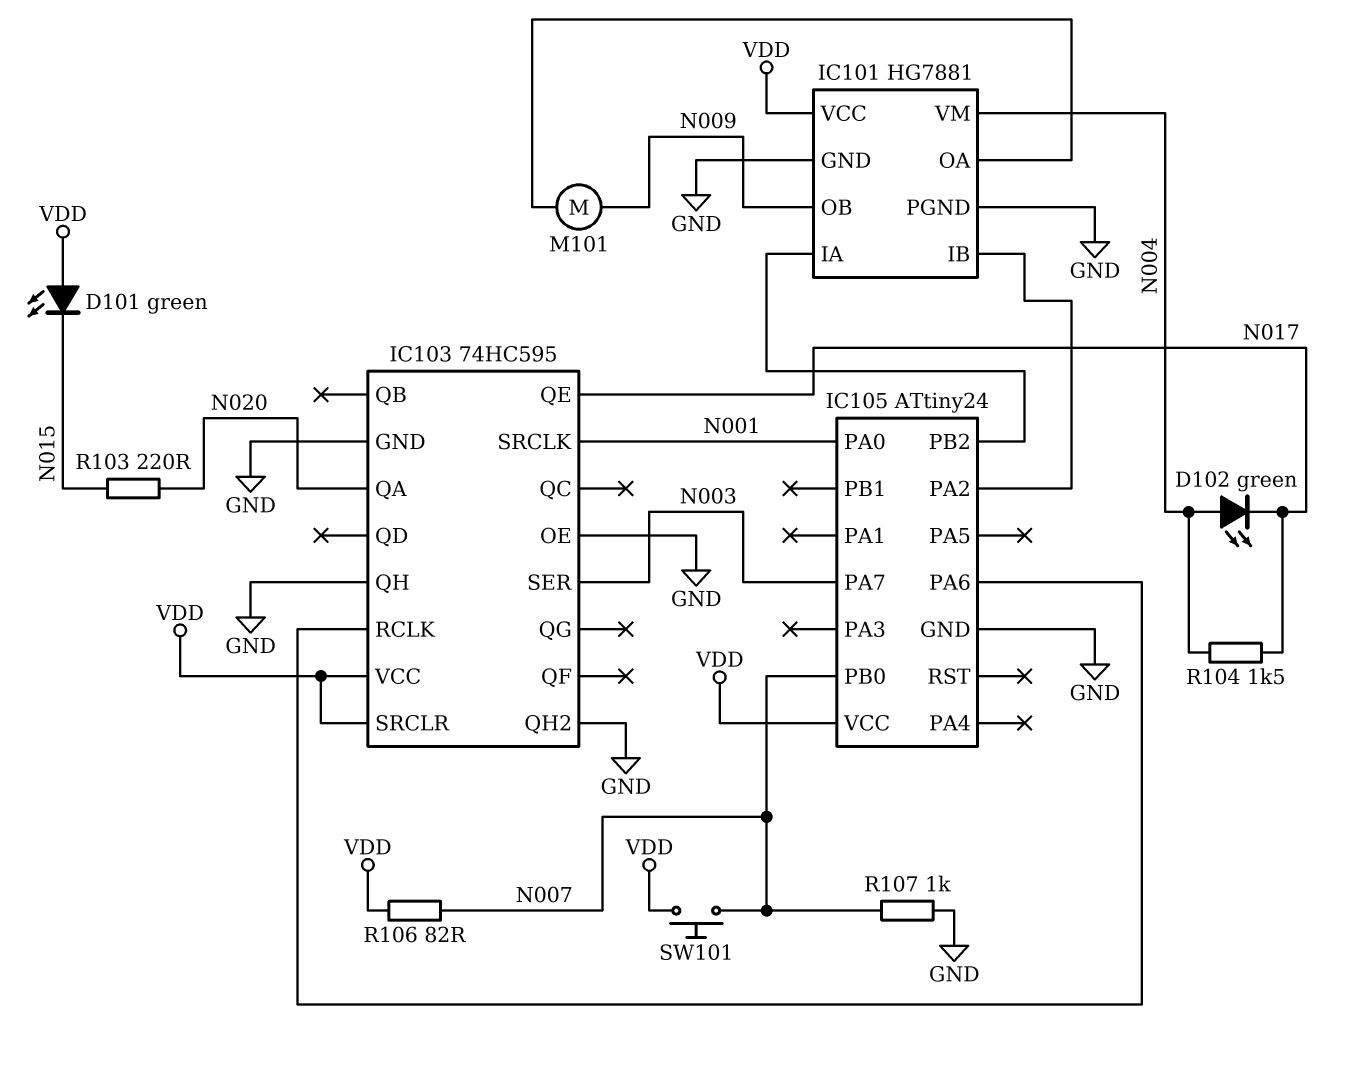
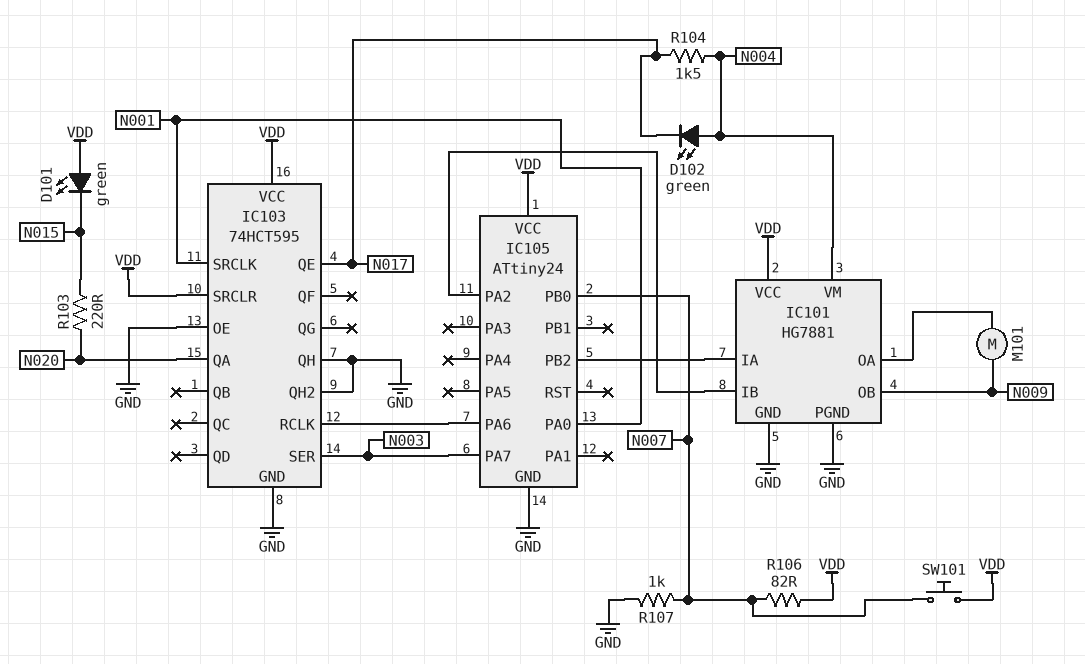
IC103: 74HC595 -> 74HCT595

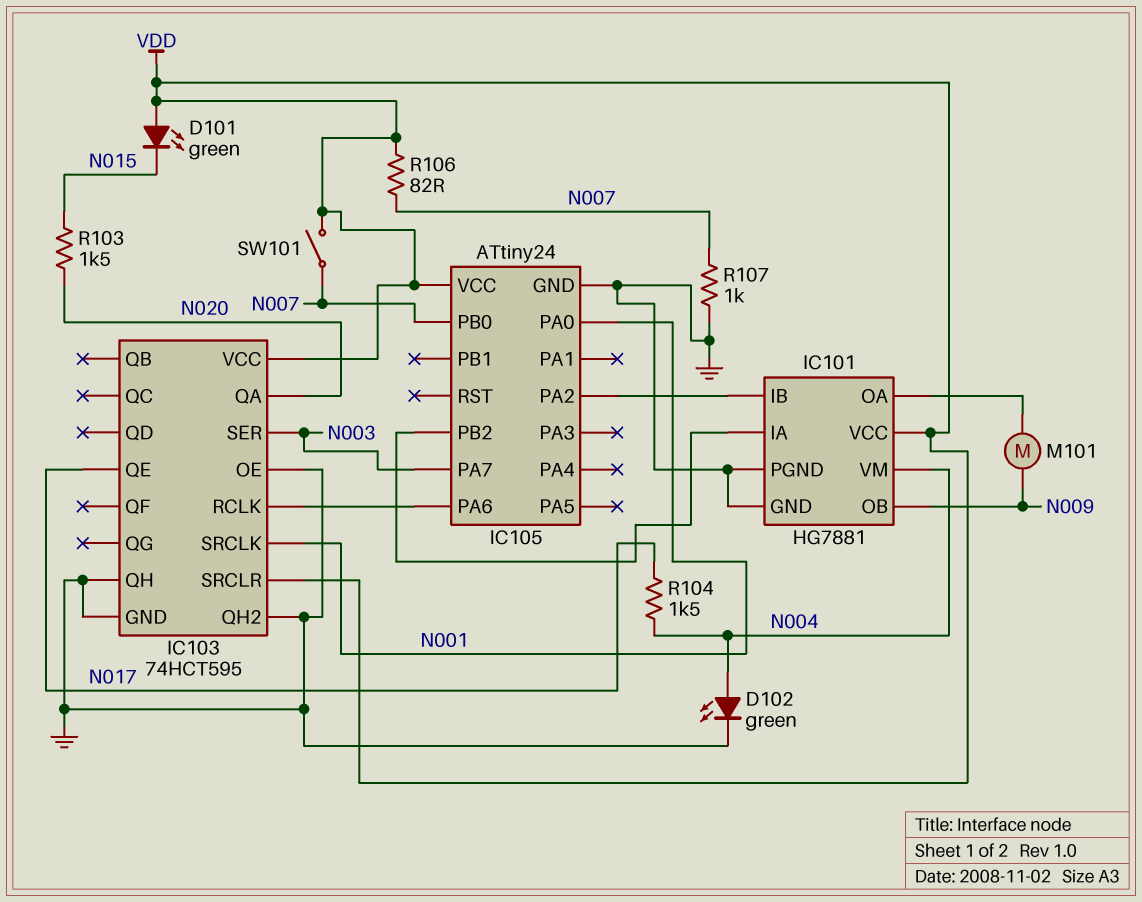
D102: LED green (A N004, K N017) -> LED green (A N004, K GND)
R103: 220 (N015, N020) -> 1.5k (N015, N020)
SW101: button (N007, VDD) -> switch (N007, VDD)

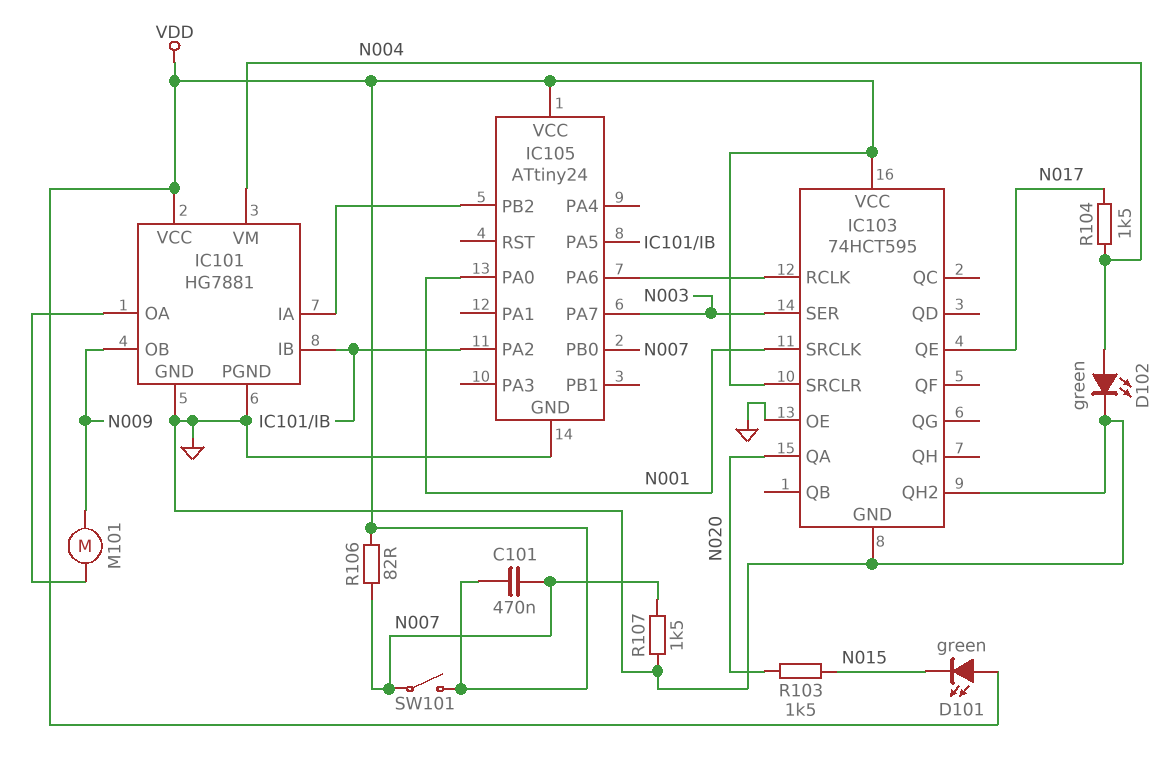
C101: none -> 470nF (N007, VDD)
IC103 pin QH: GND -> none
IC105 pin PA5: none -> IC101/IB
R107: 1k (GND, N007) -> 1.5k (GND, N007)

